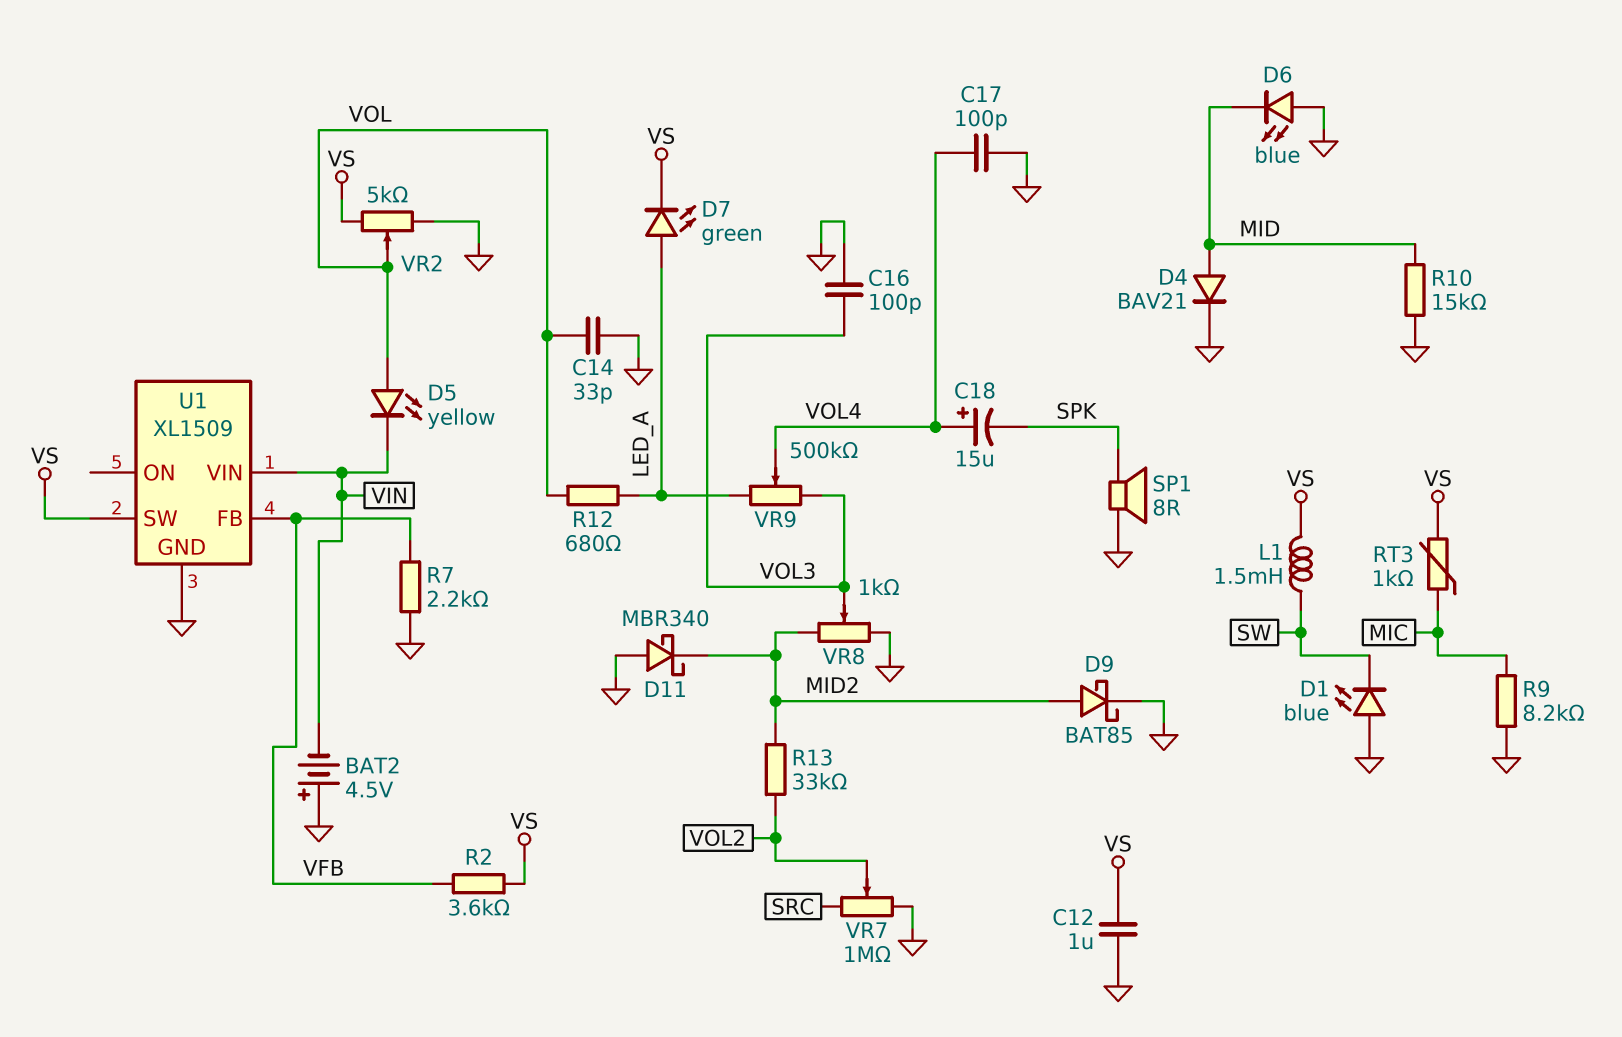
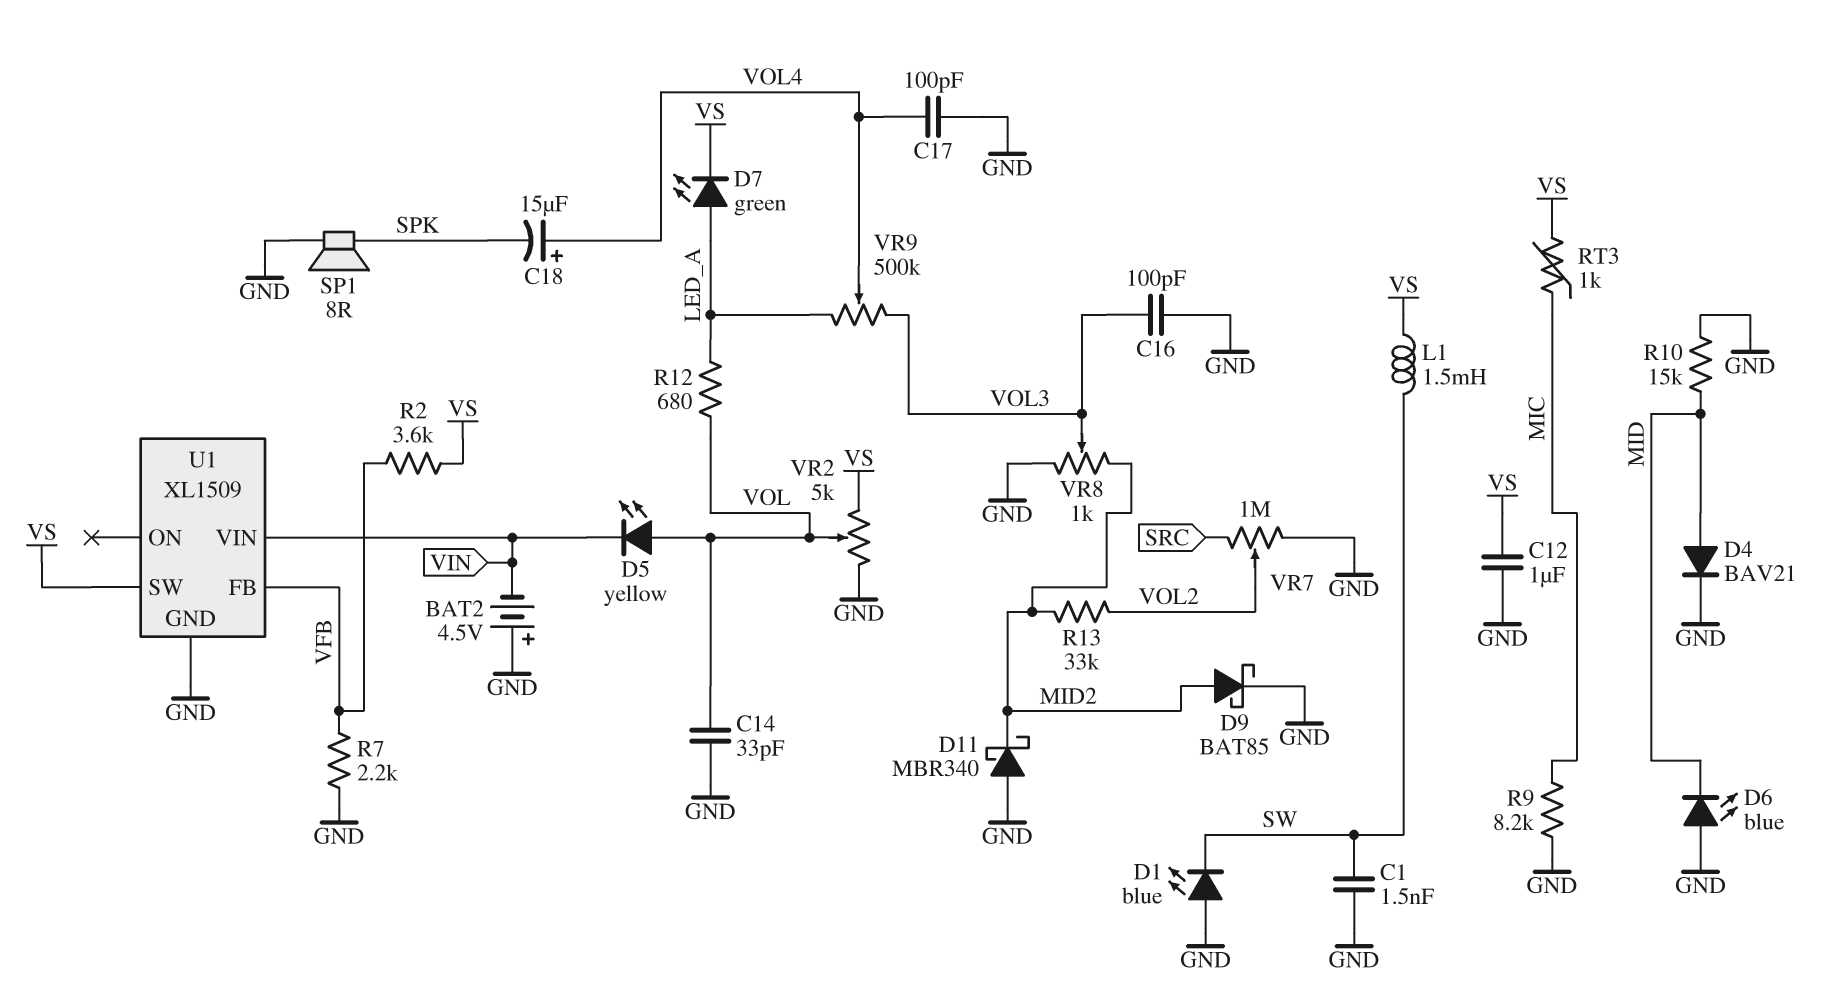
C1: none -> 1.5nF (GND, SW)

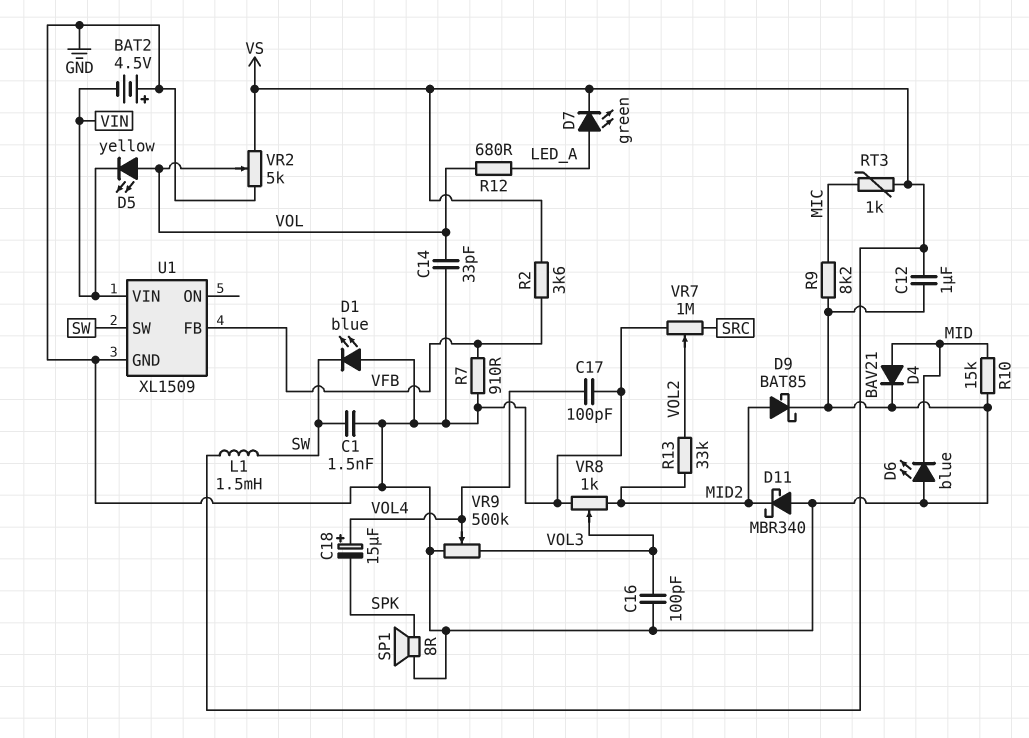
R7: 2.2k (GND, VFB) -> 910 (GND, VFB)
U1 pin SW: VS -> SW
VR9: 500k (LED_A, VOL3, wiper VOL4) -> 500k (GND, VOL3, wiper VOL4)

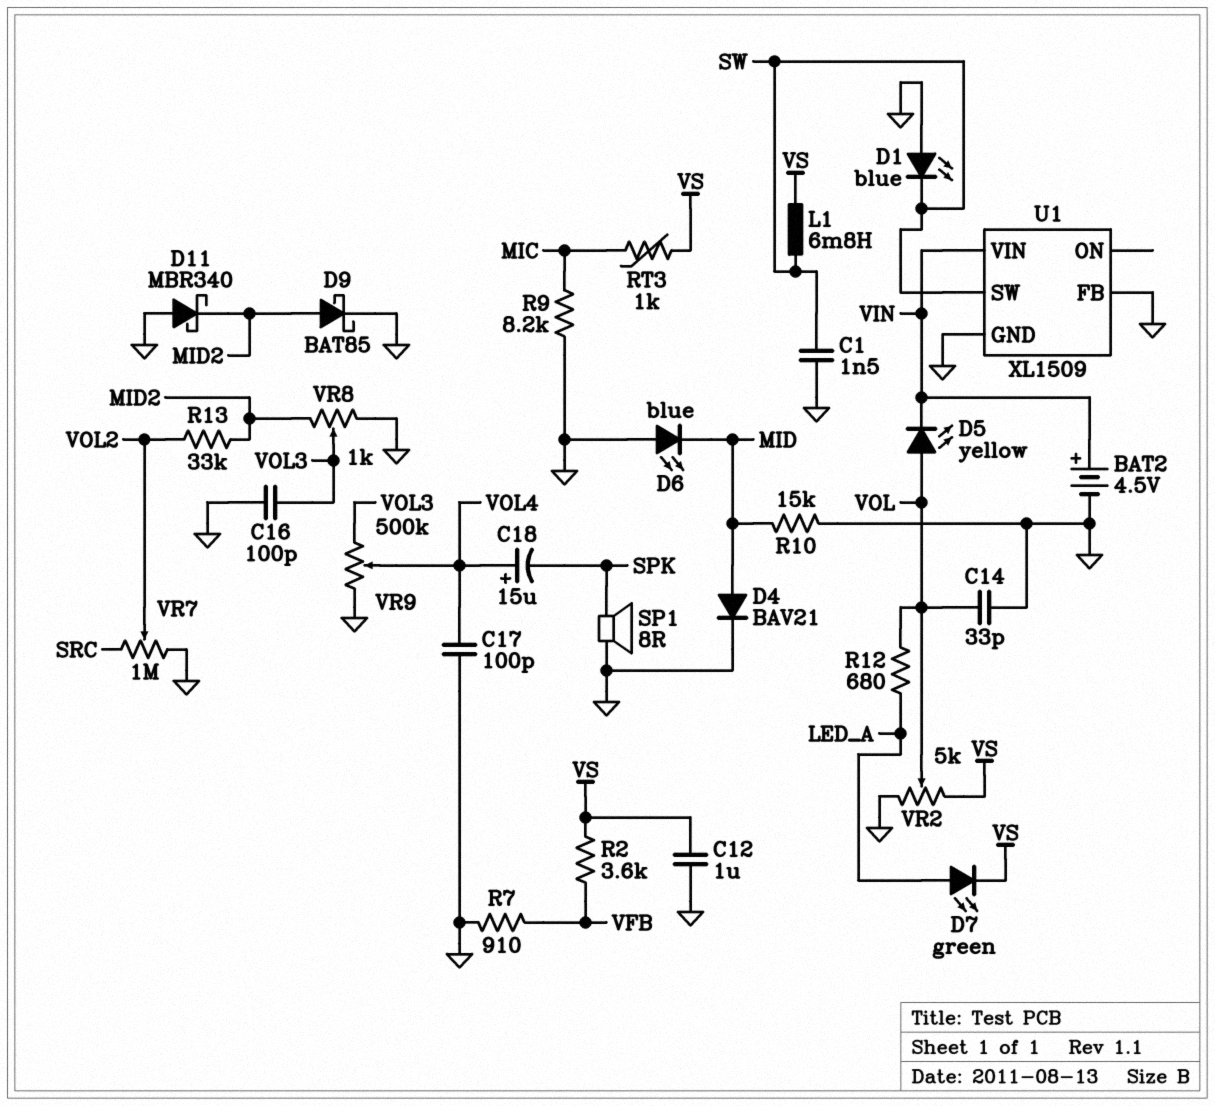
BAT2: 4.5V (plus GND, minus VIN) -> 4.5V (plus VIN, minus GND)
L1: 1.5mH (SW, VS) -> 6.8mH (SW, VS)
U1 pin FB: VFB -> GND

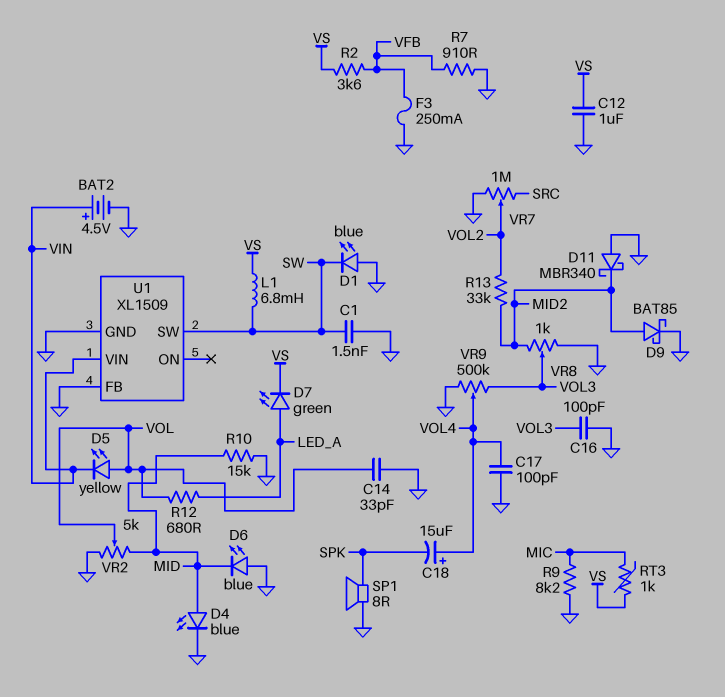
D4: diode BAV21 (A MID, K GND) -> LED blue (A MID, K GND)
F3: none -> 250mA (GND, VFB)
VR2: 5k (GND, VS, wiper VOL) -> 5k (GND, MID, wiper VOL)

